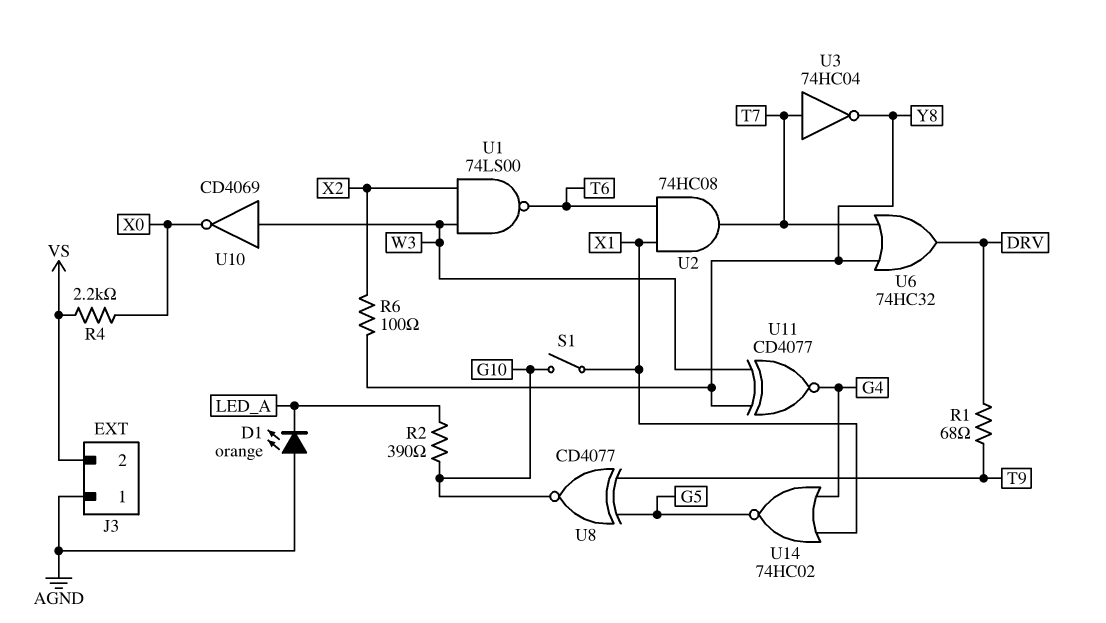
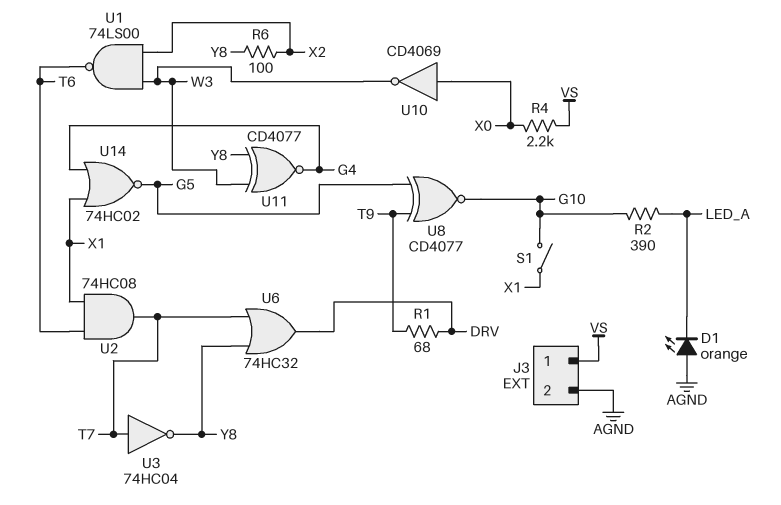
J3 pin 1: AGND -> VS
J3 pin 2: VS -> AGND
U10: NOT CD4069 (in W3, out X0) -> NOT CD4069 (in X0, out W3)

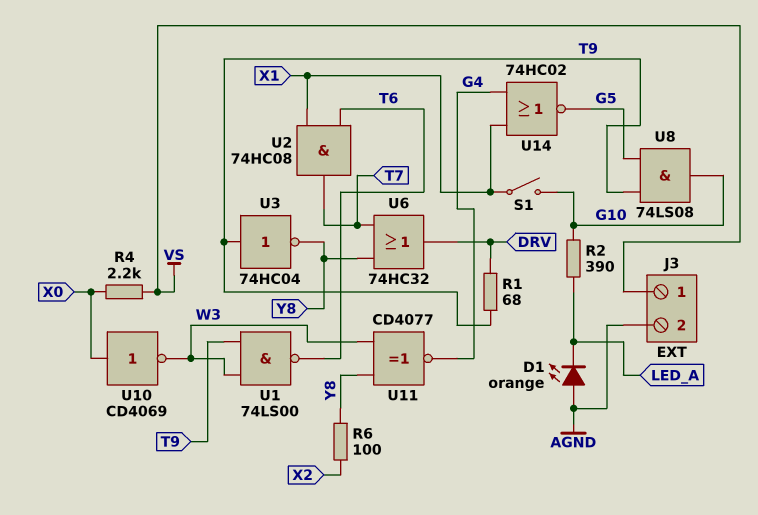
U1: NAND 74LS00 (in W3, in X2, out T6) -> NAND 74LS00 (in T9, in W3, out T6)
U3: NOT 74HC04 (in T7, out Y8) -> NOT 74HC04 (in T9, out Y8)
U8: XNOR CD4077 (in G5, in T9, out G10) -> AND 74LS08 (in G5, in T9, out G10)

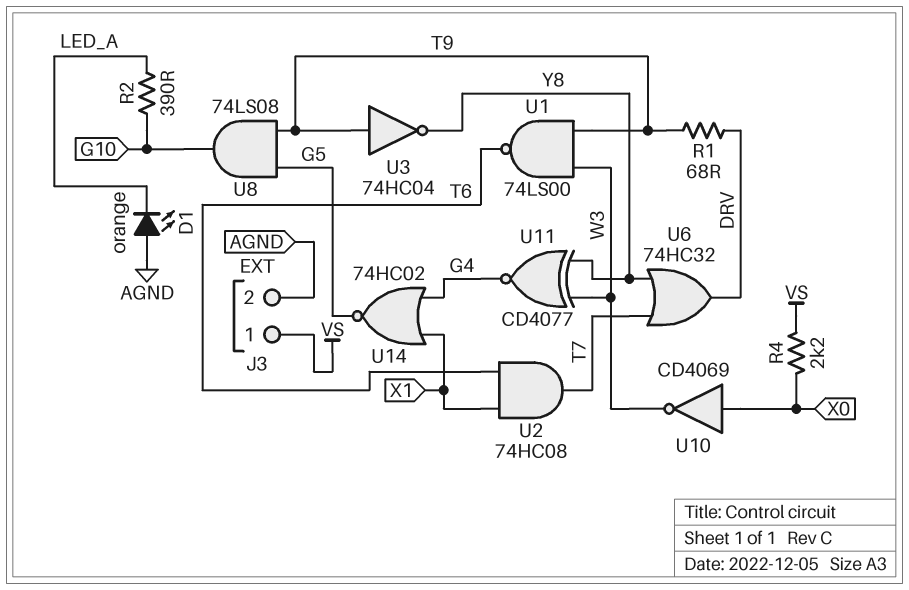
R6: 100 (X2, Y8) -> none
S1: switch (G10, X1) -> none

